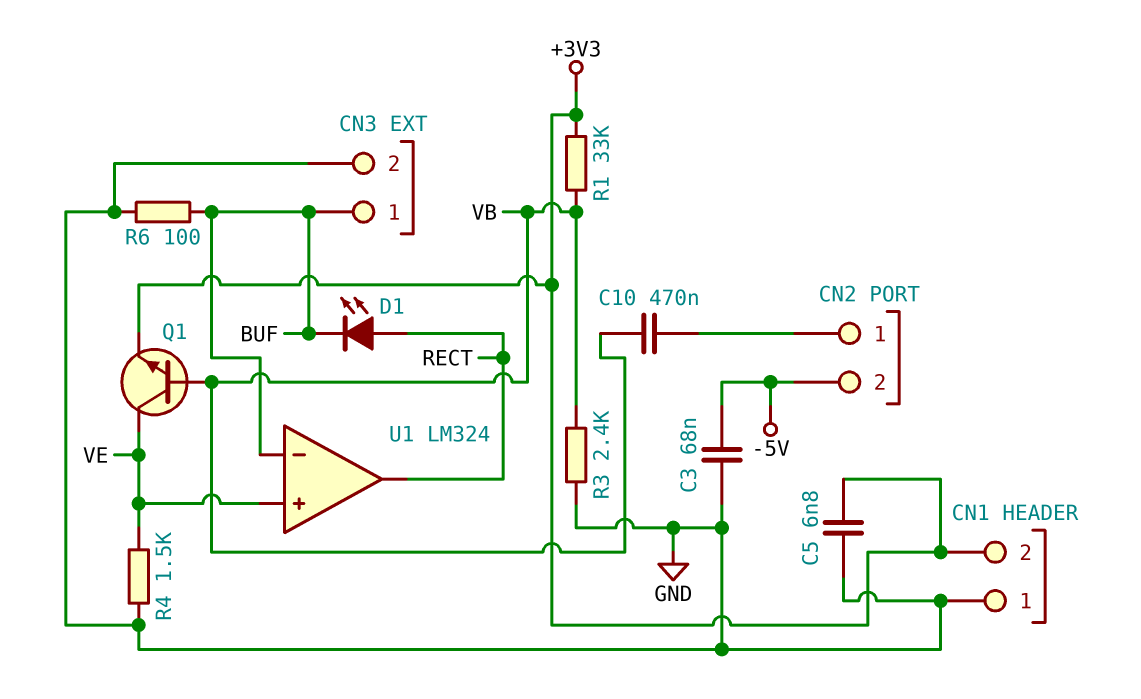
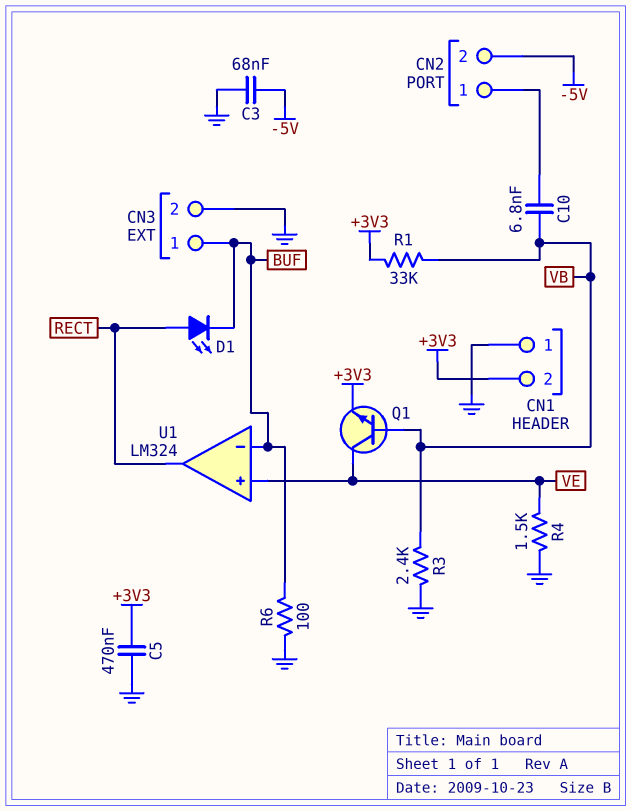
C5: 6.8nF (+3V3, GND) -> 470nF (+3V3, GND)
C10: 470nF (CN2/1, VB) -> 6.8nF (CN2/1, VB)

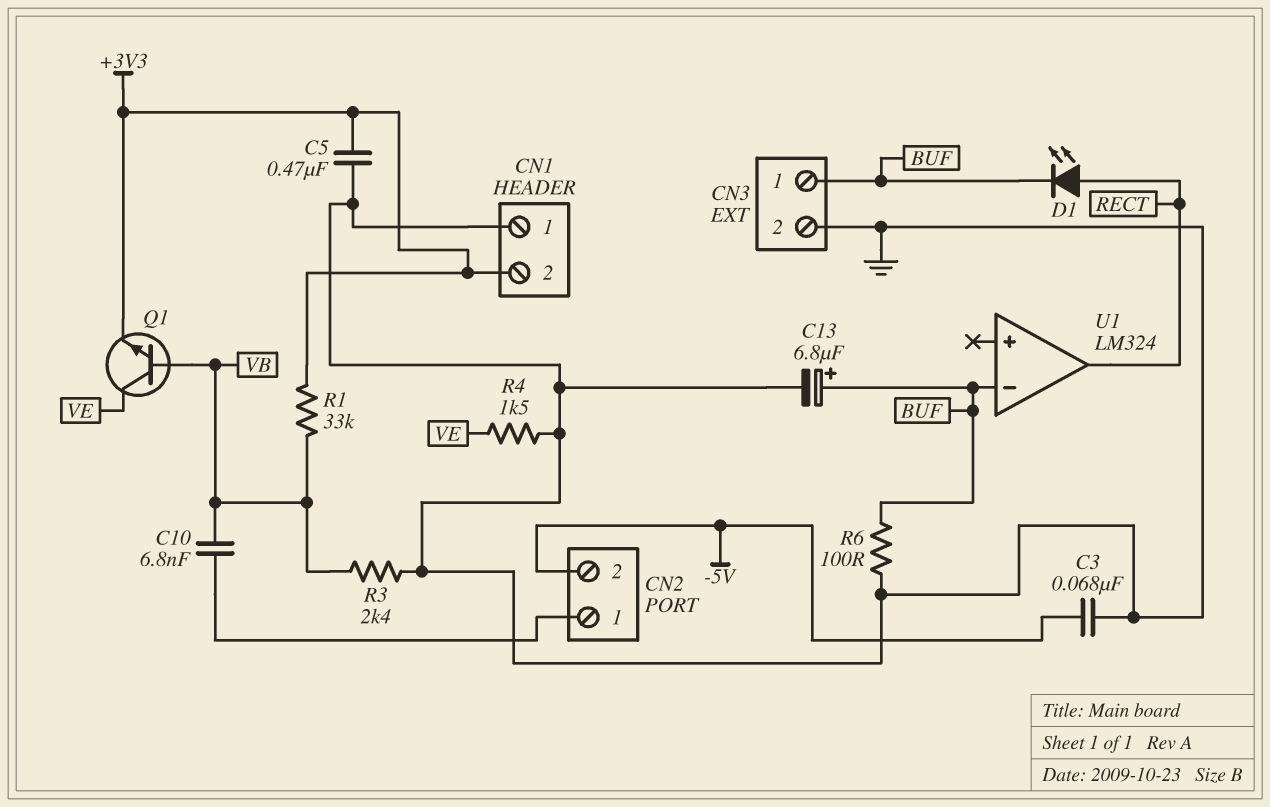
C13: none -> 6.8uF (plus BUF, minus GND)
U1 pin in+: VE -> none

